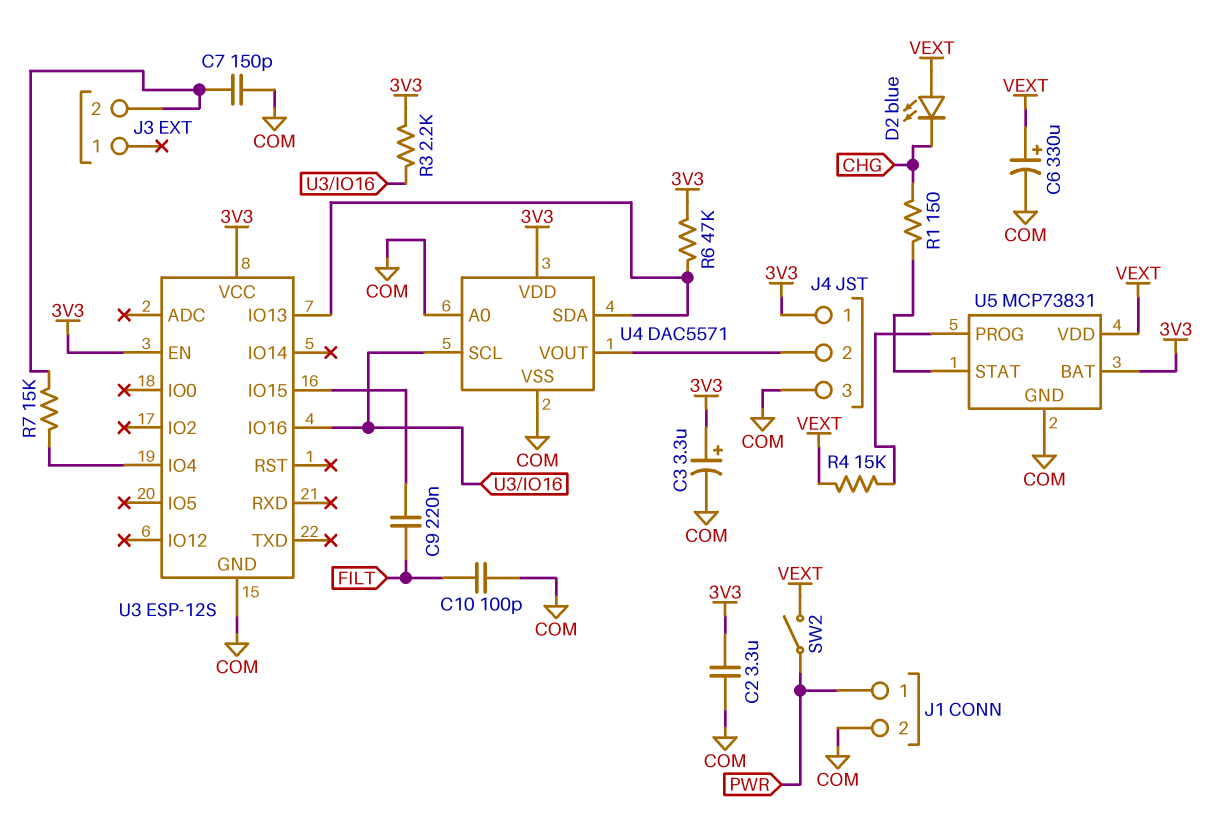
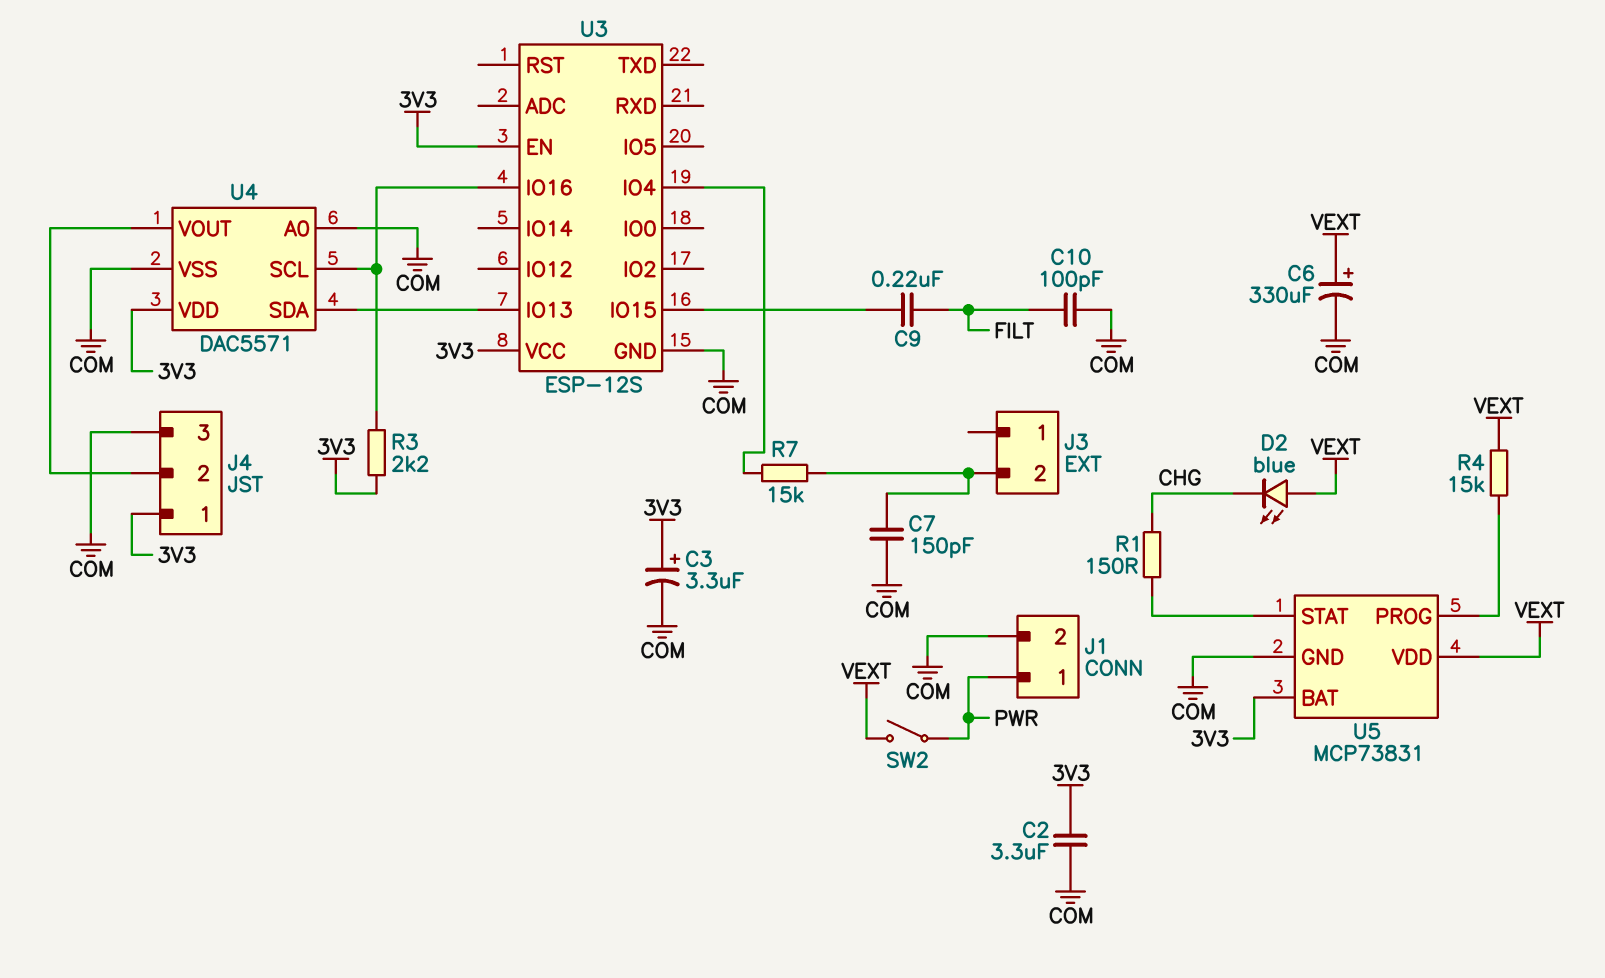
R6: 47k (3V3, U3/IO13) -> none

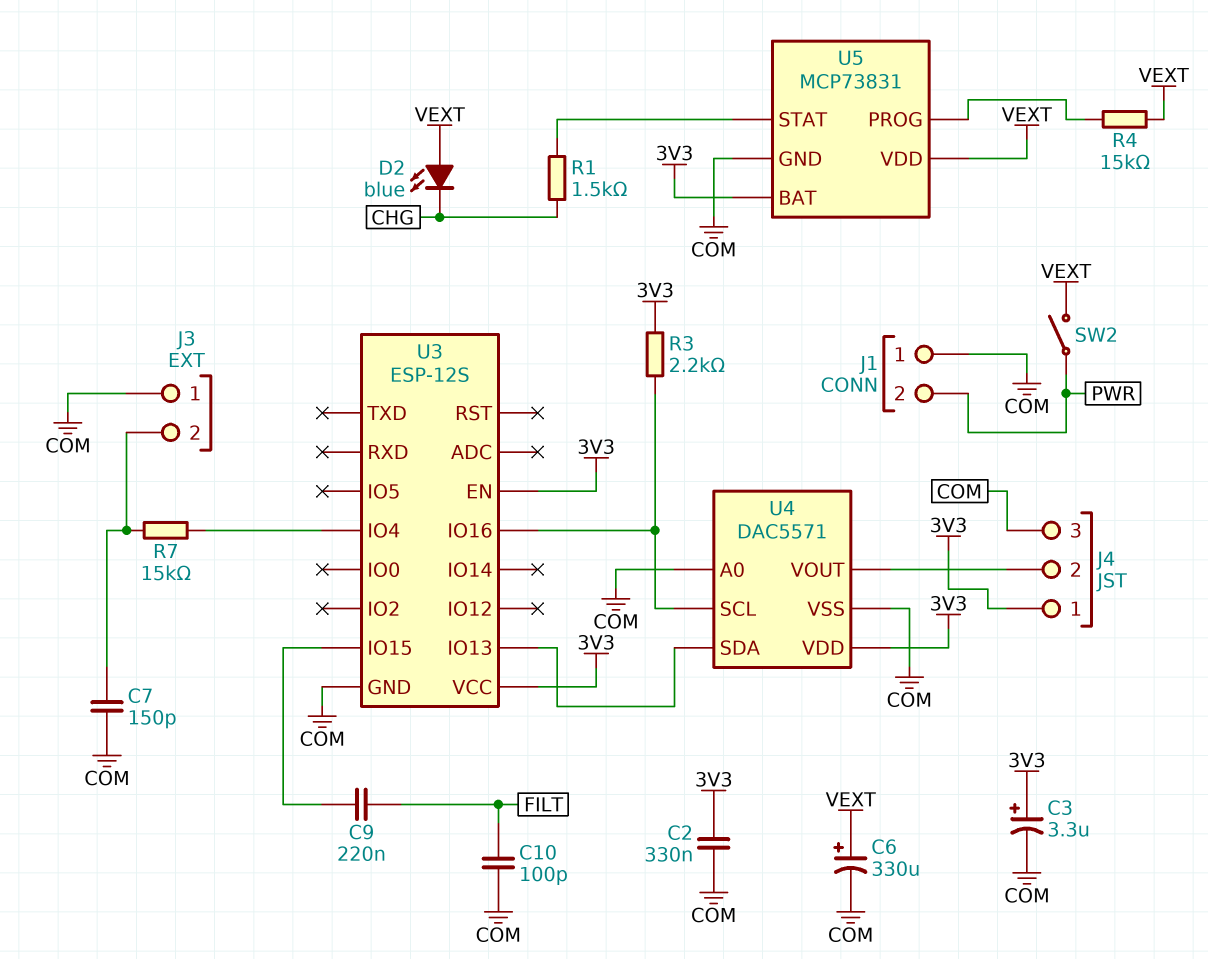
C2: 3.3uF (3V3, COM) -> 330nF (3V3, COM)
J1 pin 1: PWR -> COM
J1 pin 2: COM -> PWR
J3 pin 1: none -> COM
R1: 150 (CHG, U5/STAT) -> 1.5k (CHG, U5/STAT)

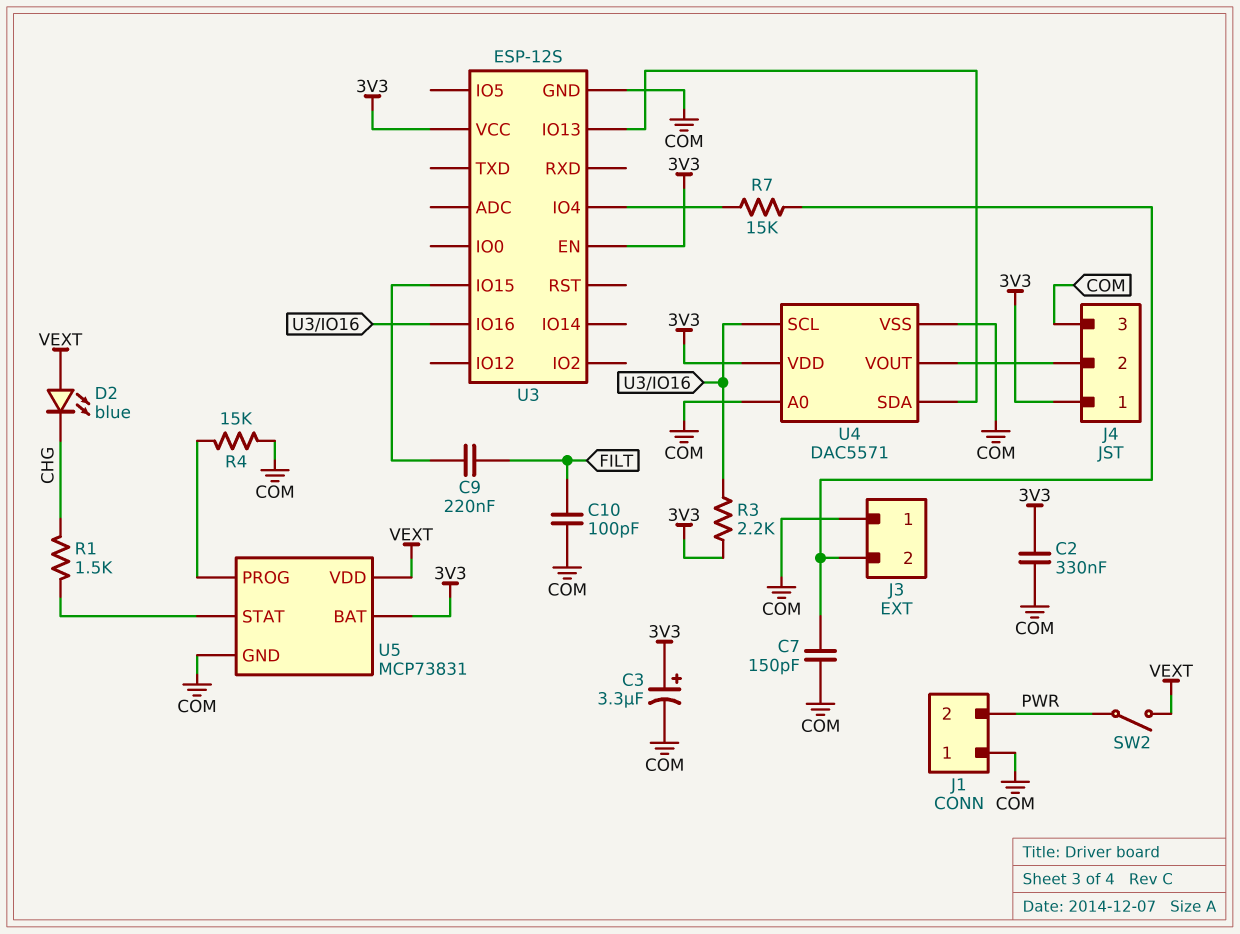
C6: 330uF (plus VEXT, minus COM) -> none
R4: 15k (U5/PROG, VEXT) -> 15k (COM, U5/PROG)

